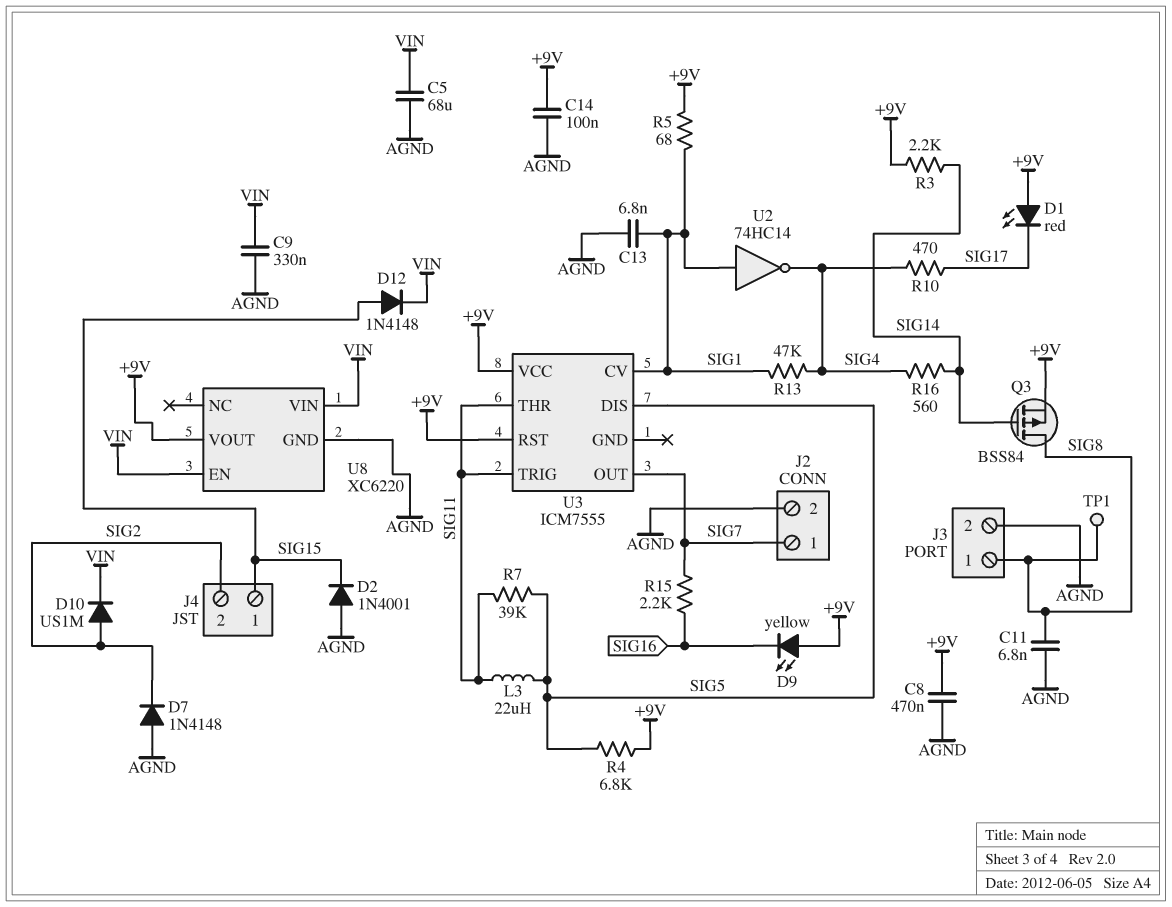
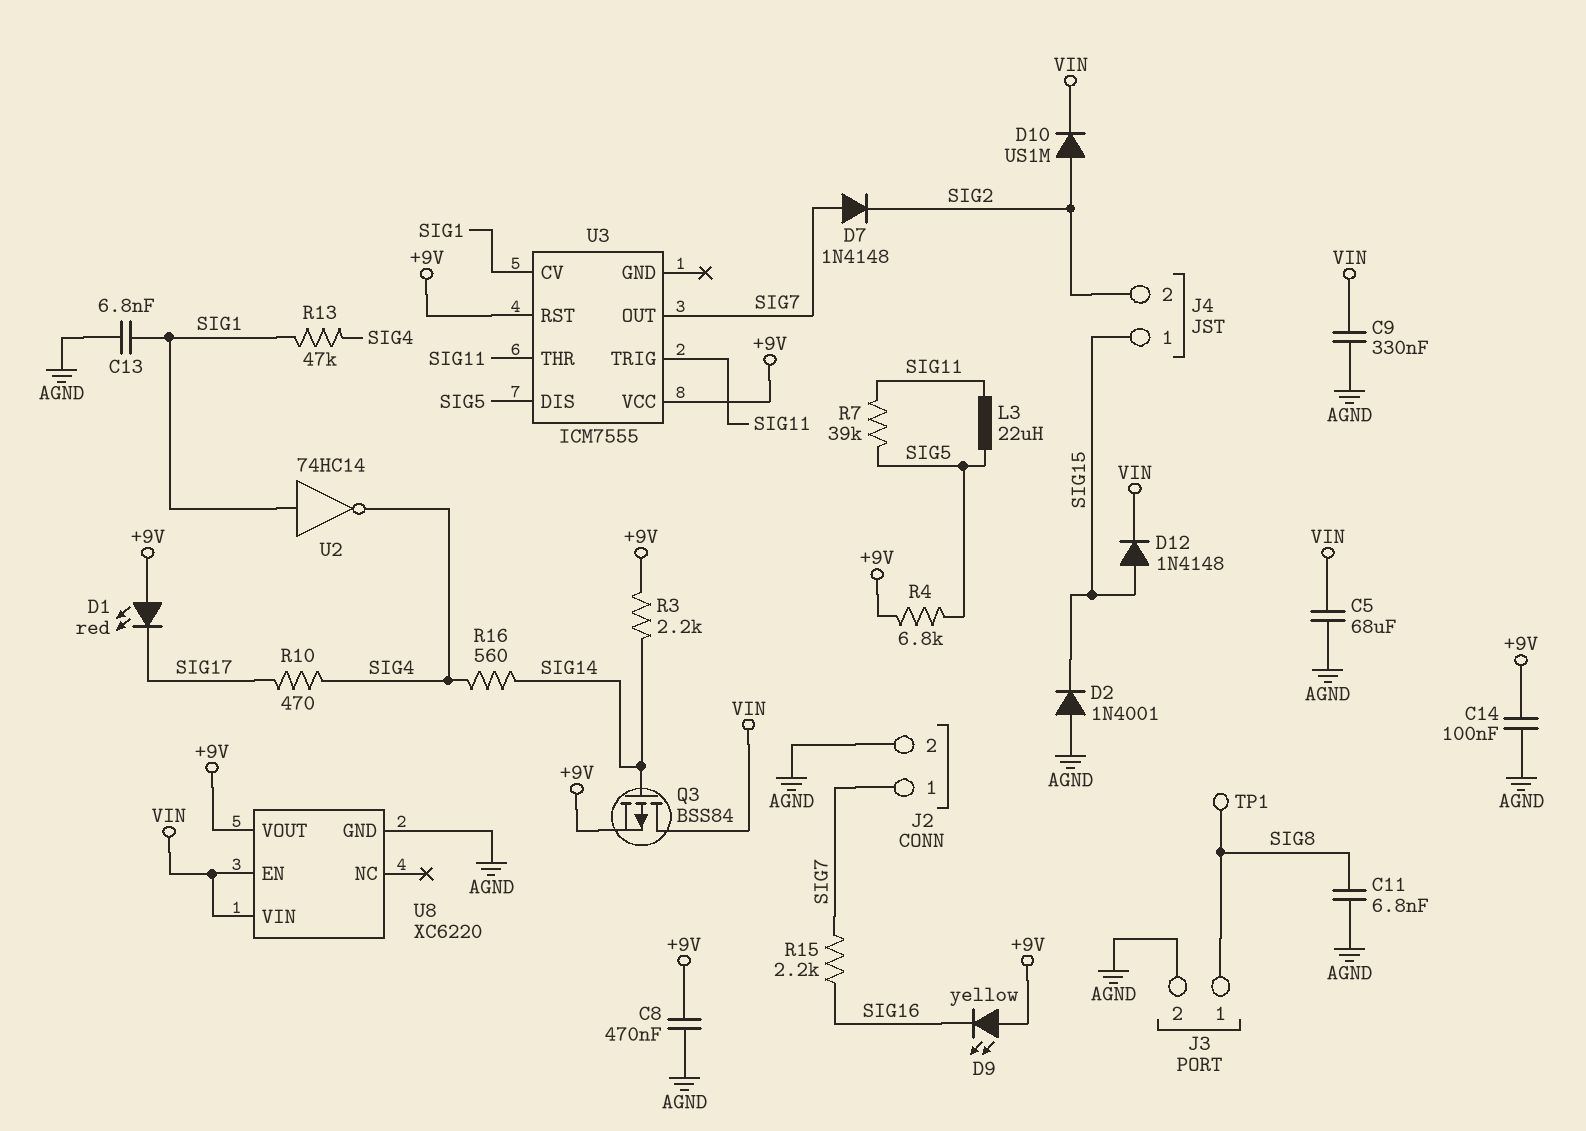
D7: diode 1N4148 (A AGND, K SIG2) -> diode 1N4148 (A SIG7, K SIG2)
Q3: PMOS BSS84 (G SIG14, D SIG8, S +9V) -> PMOS BSS84 (G SIG14, D VIN, S +9V)
R5: 68 (+9V, SIG1) -> none

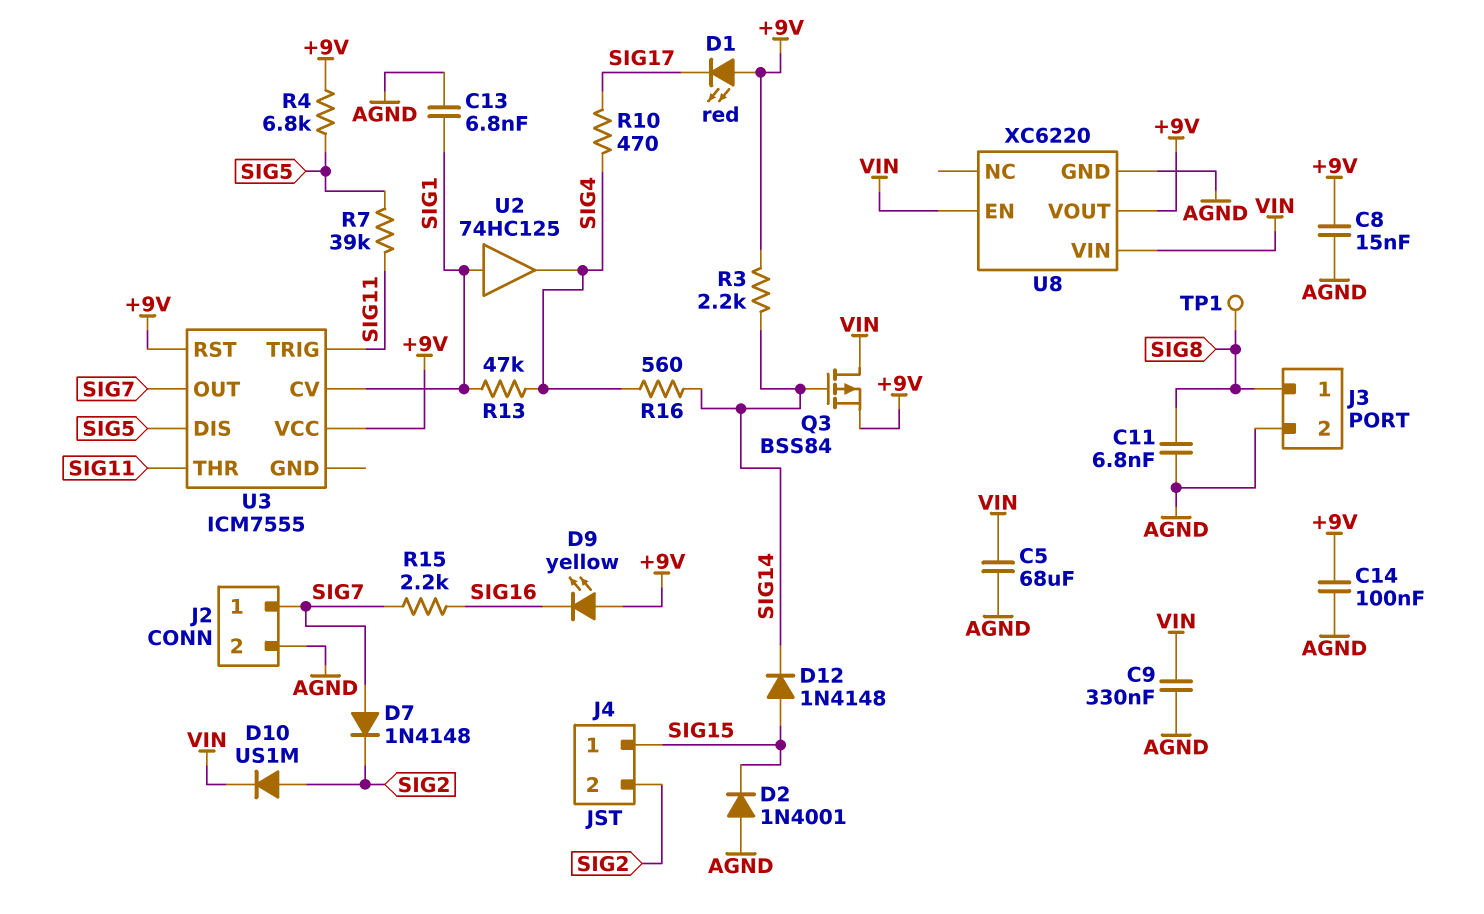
C8: 470nF (+9V, AGND) -> 15nF (+9V, AGND)
D12: diode 1N4148 (A SIG15, K VIN) -> diode 1N4148 (A SIG15, K SIG14)
L3: 22uH (SIG5, SIG11) -> none
U2: NOT 74HC14 (in SIG1, out SIG4) -> buffer 74HC125 (in SIG1, out SIG4)

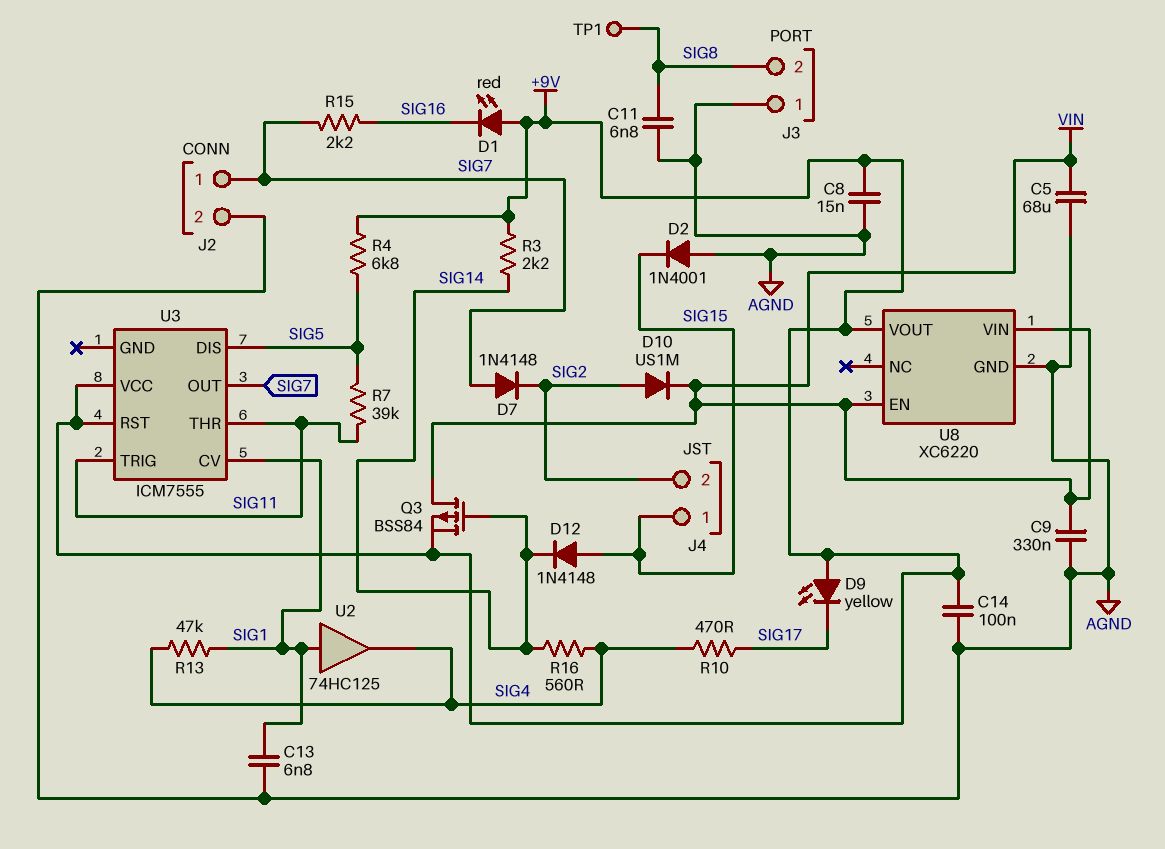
D1: LED red (A +9V, K SIG17) -> LED red (A +9V, K SIG16)
D9: LED yellow (A +9V, K SIG16) -> LED yellow (A +9V, K SIG17)
J3 pin 1: SIG8 -> AGND
J3 pin 2: AGND -> SIG8

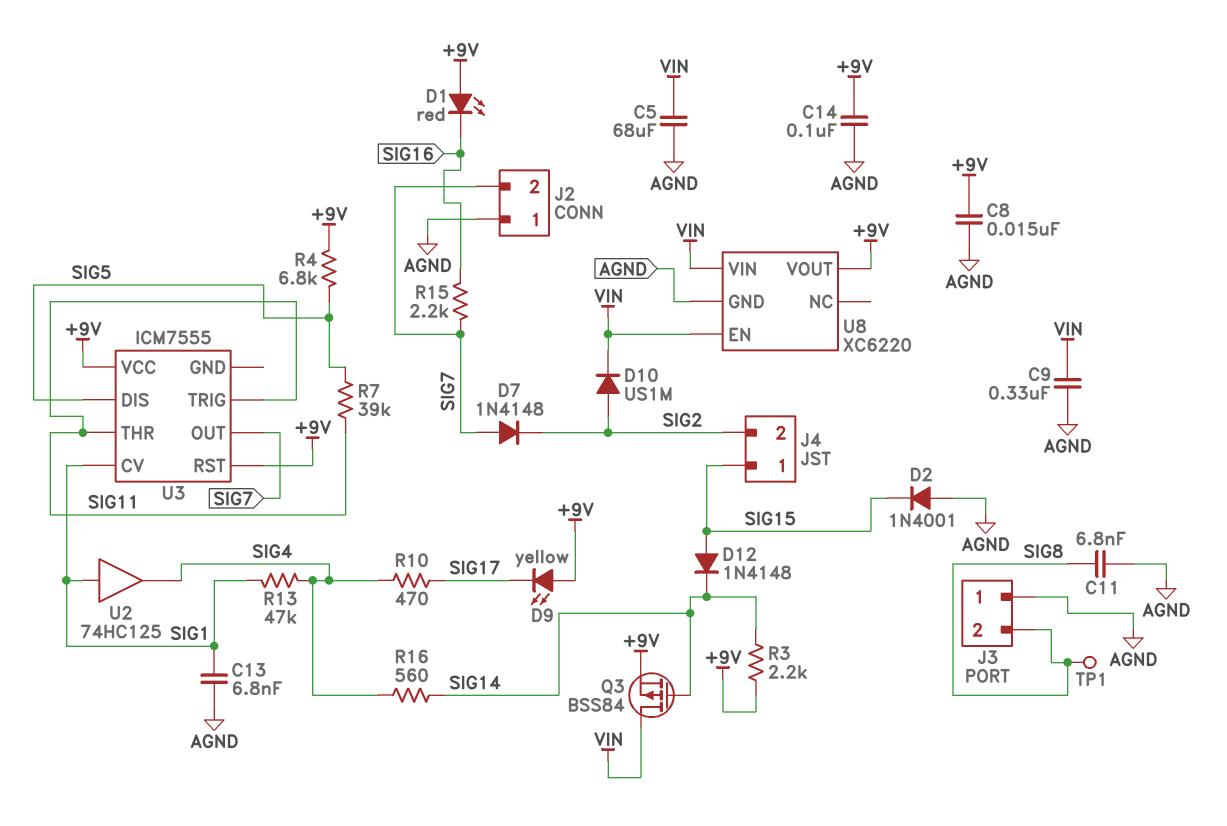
J2 pin 1: SIG7 -> AGND
J2 pin 2: AGND -> SIG7

